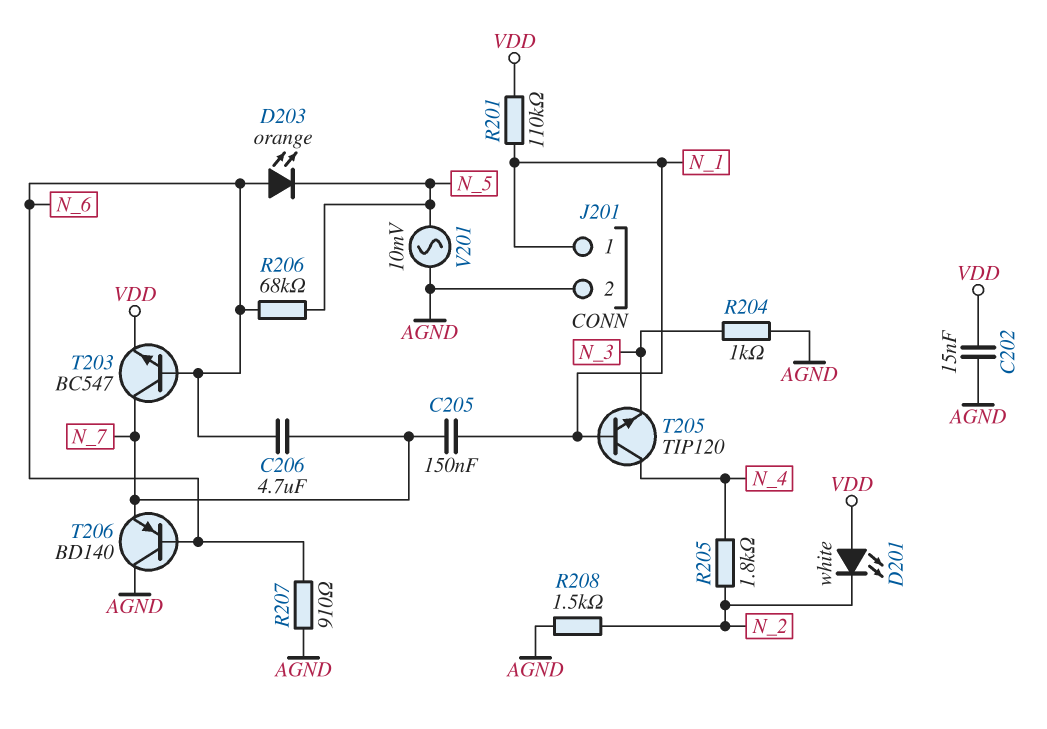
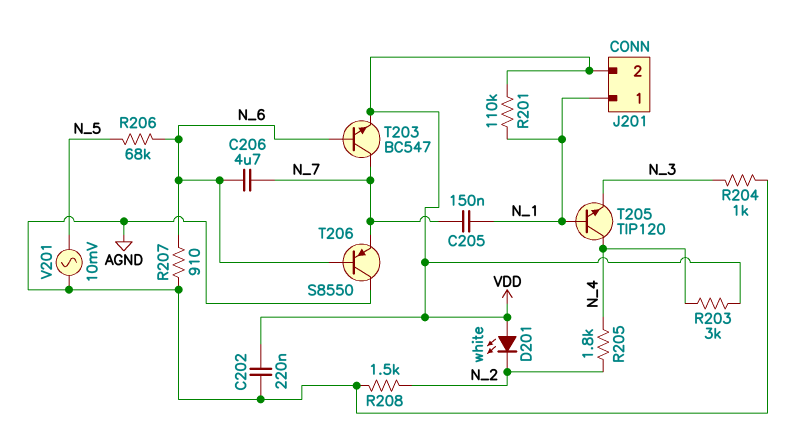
C202: 15nF (AGND, VDD) -> 220nF (AGND, VDD)
D203: LED orange (A N_6, K N_5) -> none
J201 pin 2: AGND -> VDD
R203: none -> 3k (N_4, VDD)
T206: PNP BD140 (B N_6, C AGND, E N_7) -> PNP S8550 (B N_6, C AGND, E N_7)

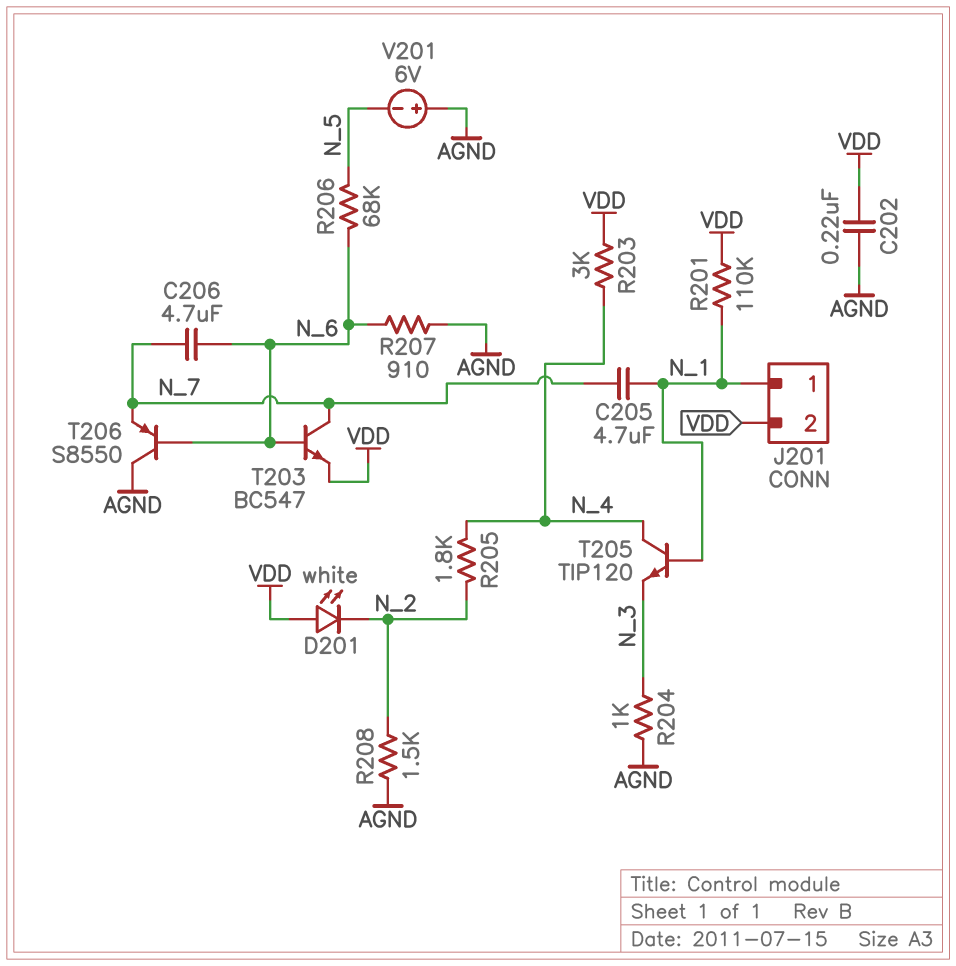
C205: 150nF (N_1, N_7) -> 4.7uF (N_1, N_7)
V201: AC 10mV (AGND, N_5) -> 6V (plus AGND, minus N_5)

